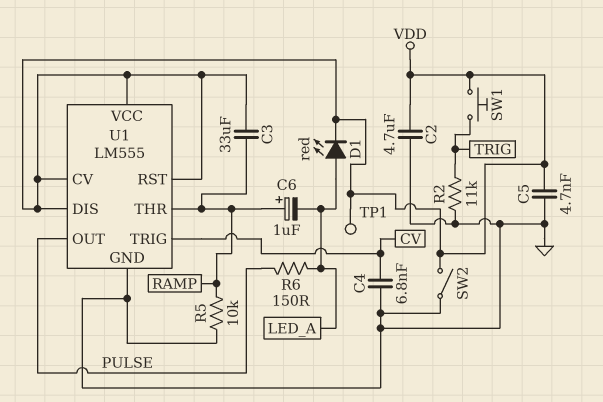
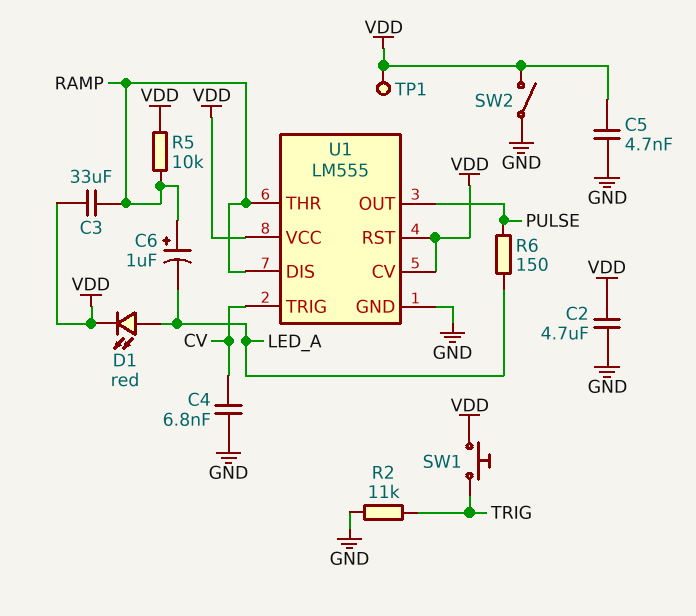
R5: 10k (GND, RAMP) -> 10k (RAMP, VDD)
U1 pin DIS: VDD -> RAMP

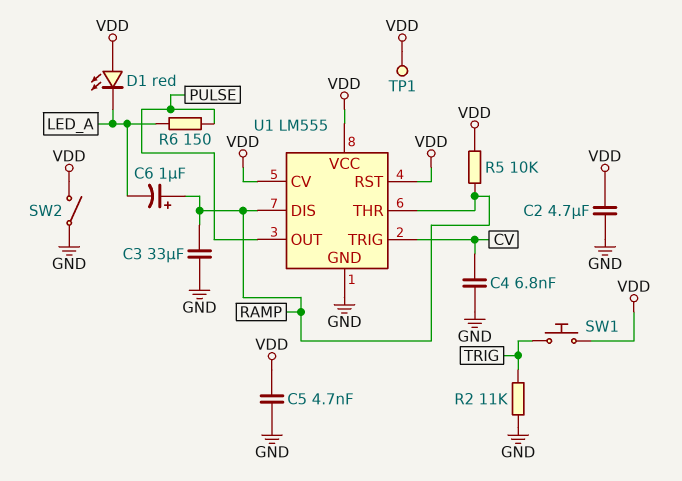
C3: 33uF (RAMP, VDD) -> 33uF (GND, RAMP)
D1: LED red (A LED_A, K VDD) -> LED red (A VDD, K LED_A)

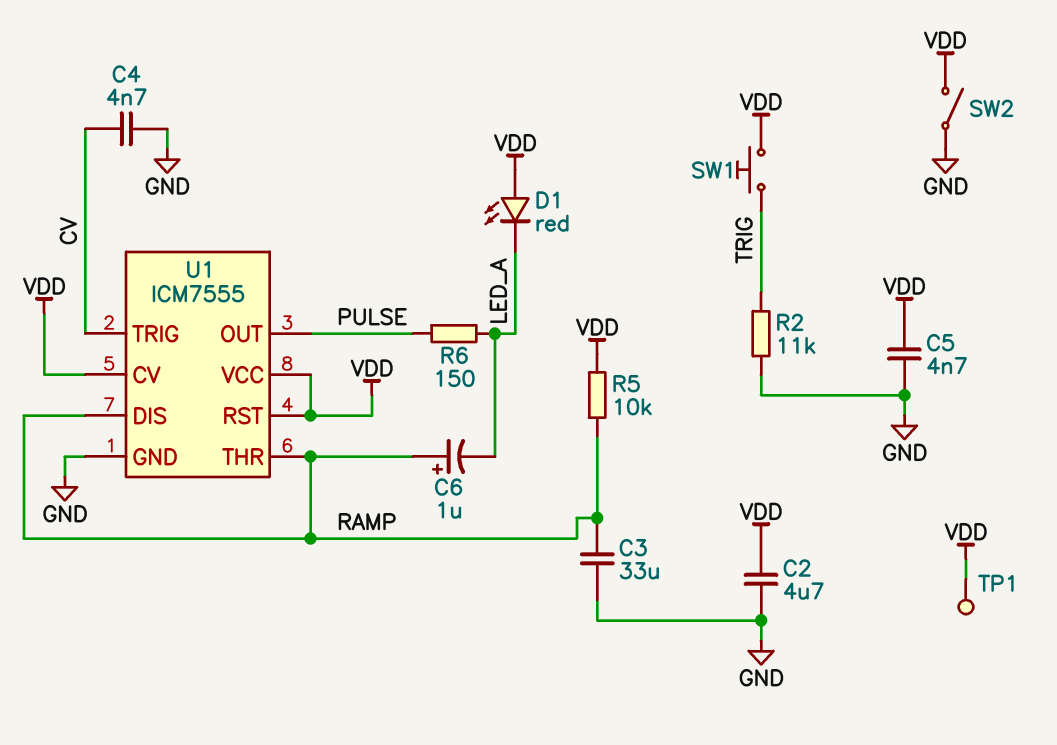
C4: 6.8nF (CV, GND) -> 4.7nF (CV, GND)
U1: LM555 -> ICM7555

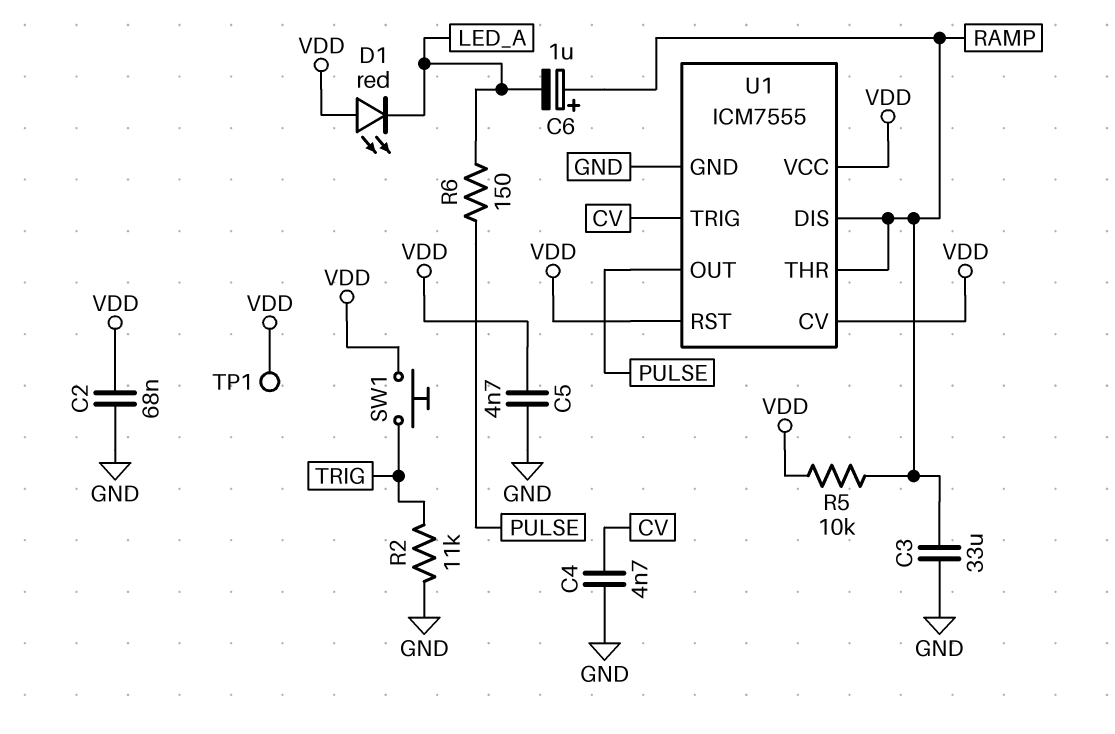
C2: 4.7uF (GND, VDD) -> 68nF (GND, VDD)
SW2: switch (GND, VDD) -> none

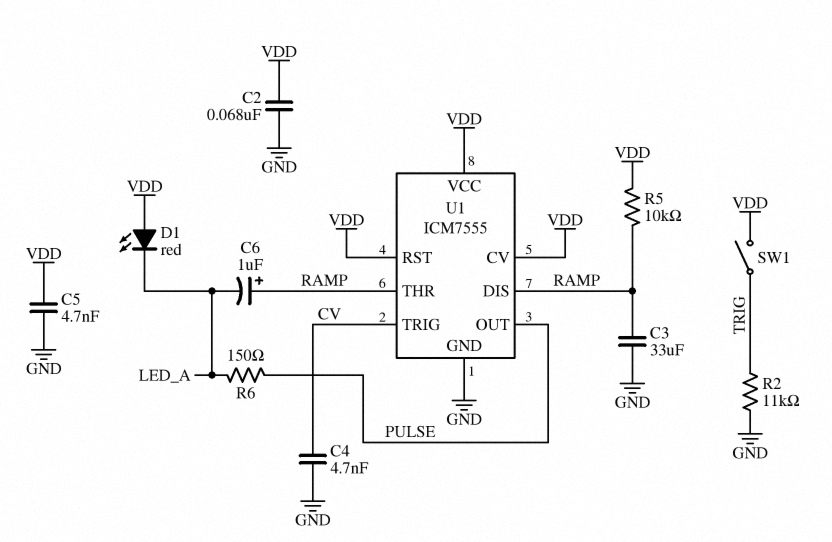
SW1: button (TRIG, VDD) -> switch (TRIG, VDD)
TP1: test point (VDD) -> none

